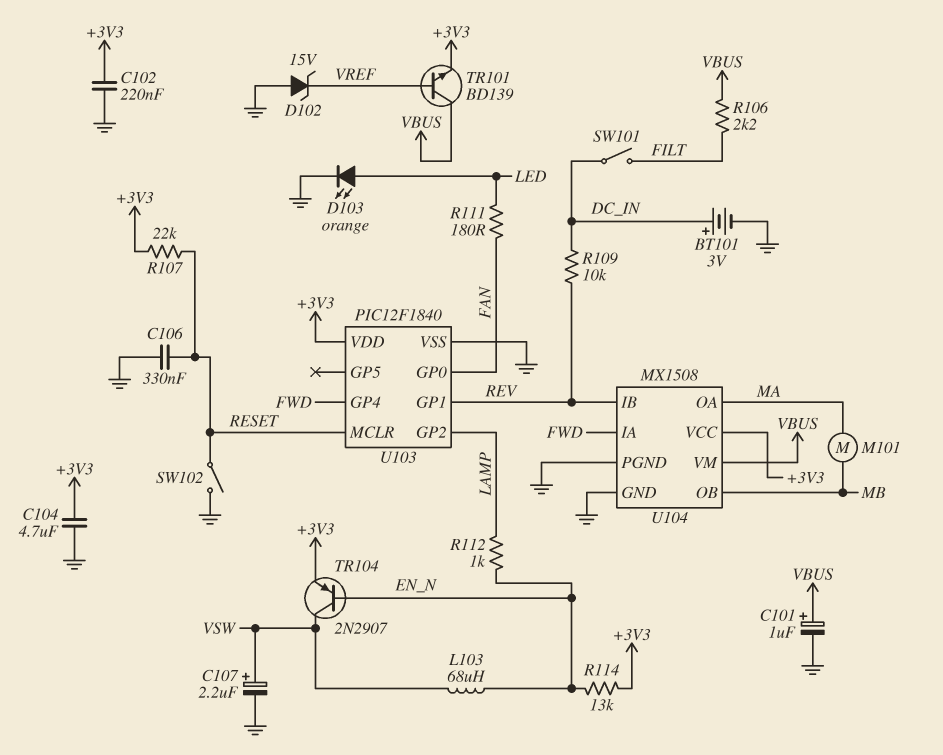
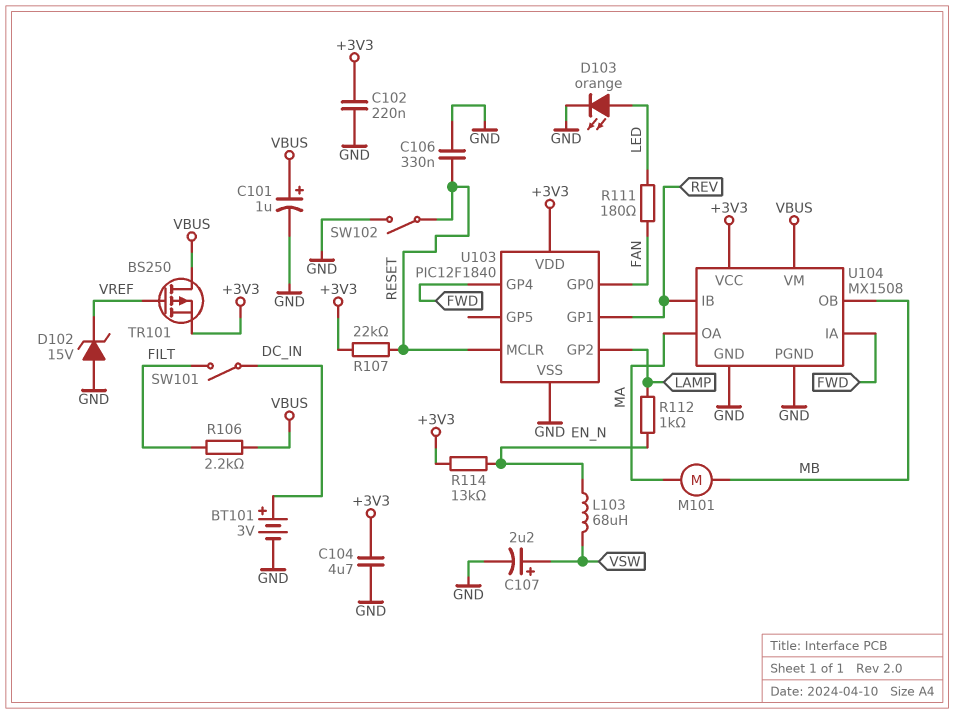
R109: 10k (DC_IN, REV) -> none
TR101: NPN BD139 (B VREF, C VBUS, E +3V3) -> PMOS BS250 (G VREF, D VBUS, S +3V3)
TR104: PNP 2N2907 (B EN_N, C VSW, E +3V3) -> none

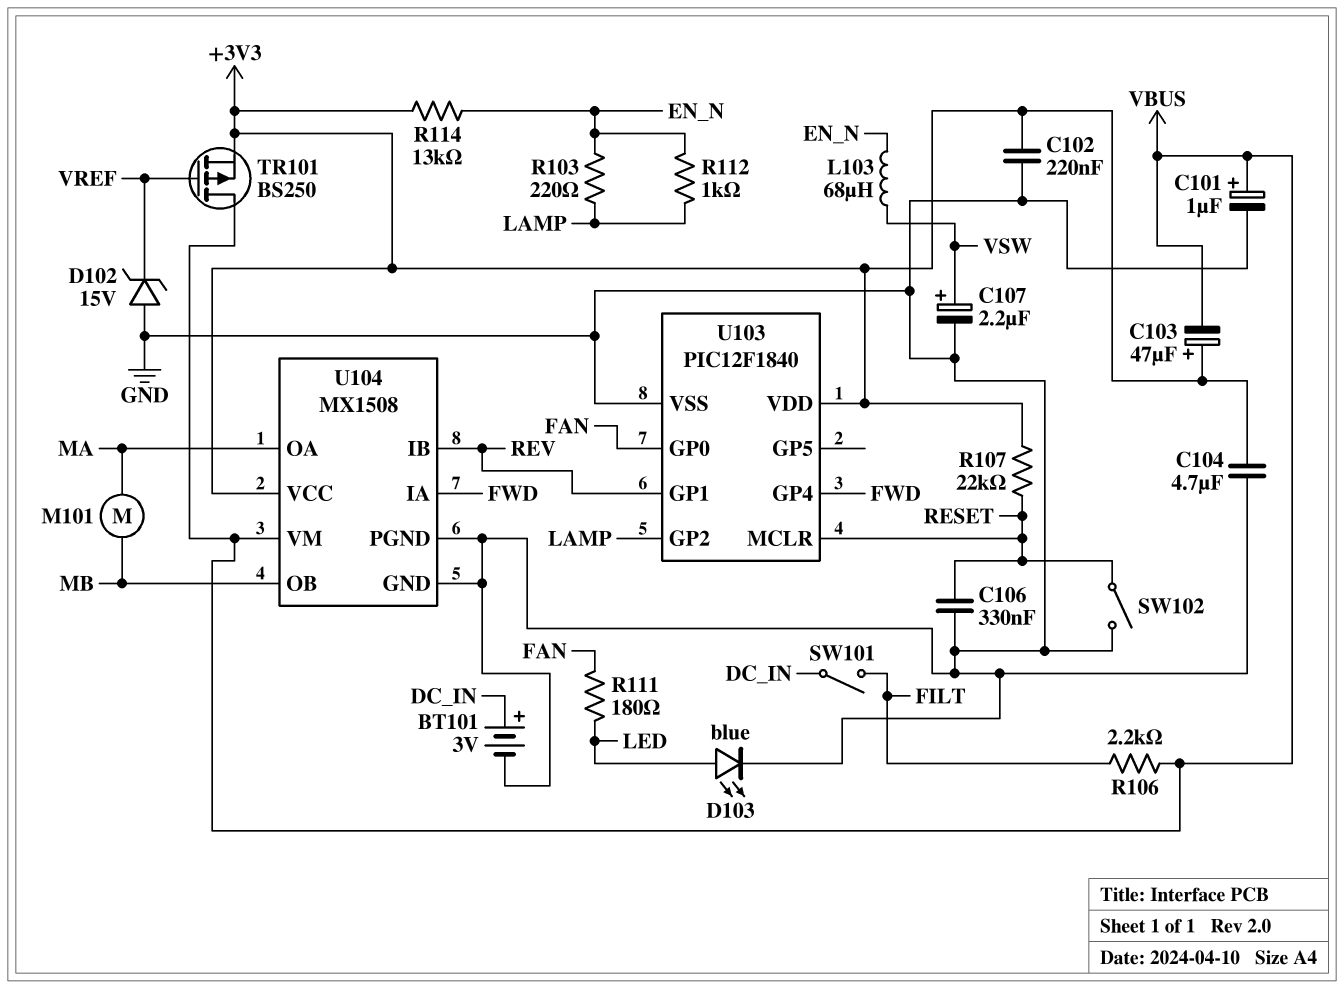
C103: none -> 47uF (plus +3V3, minus VBUS)
D103: LED orange (A LED, K GND) -> LED blue (A LED, K GND)
R103: none -> 220 (EN_N, LAMP)

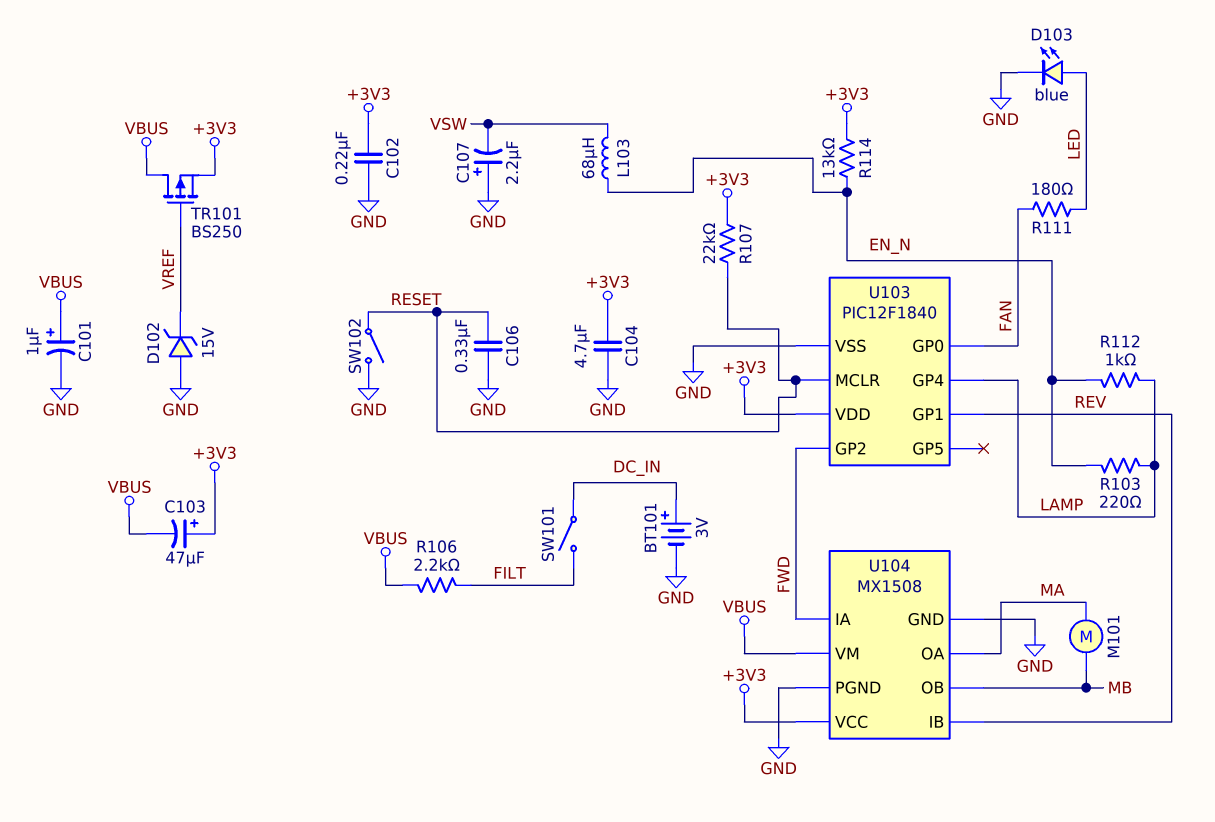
C107: 2.2uF (plus VSW, minus GND) -> 2.2uF (plus GND, minus VSW)
U103 pin GP2: LAMP -> FWD
U103 pin GP4: FWD -> LAMP

